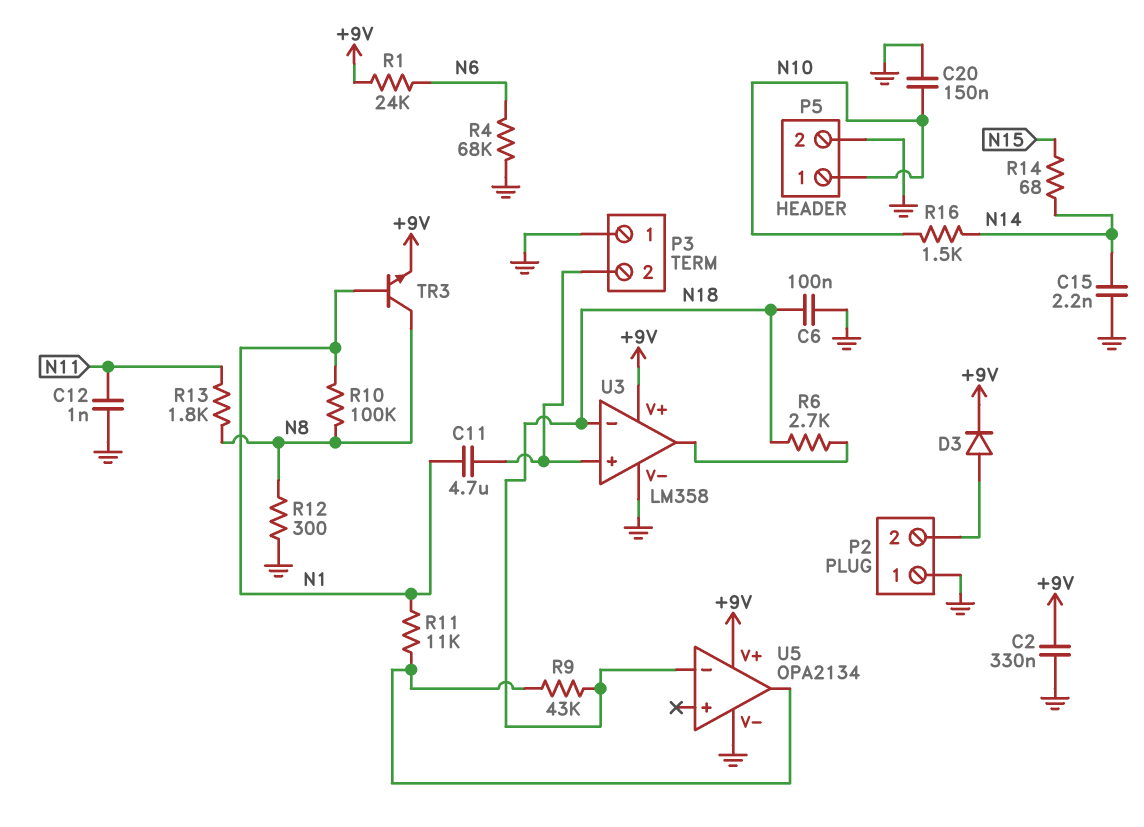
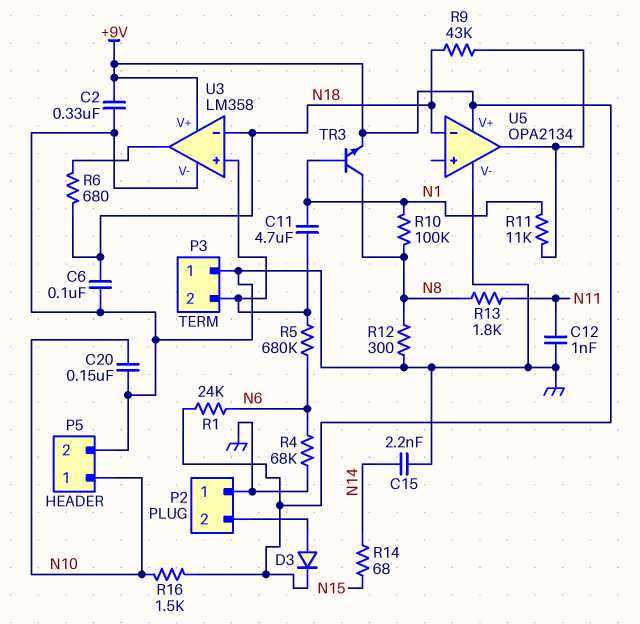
R5: none -> 680k (N6, P3/2)
R6: 2.7k (N18, U3/out) -> 680 (N18, U3/out)
R16: 1.5k (N10, N14) -> 1.5k (+9V, N10)

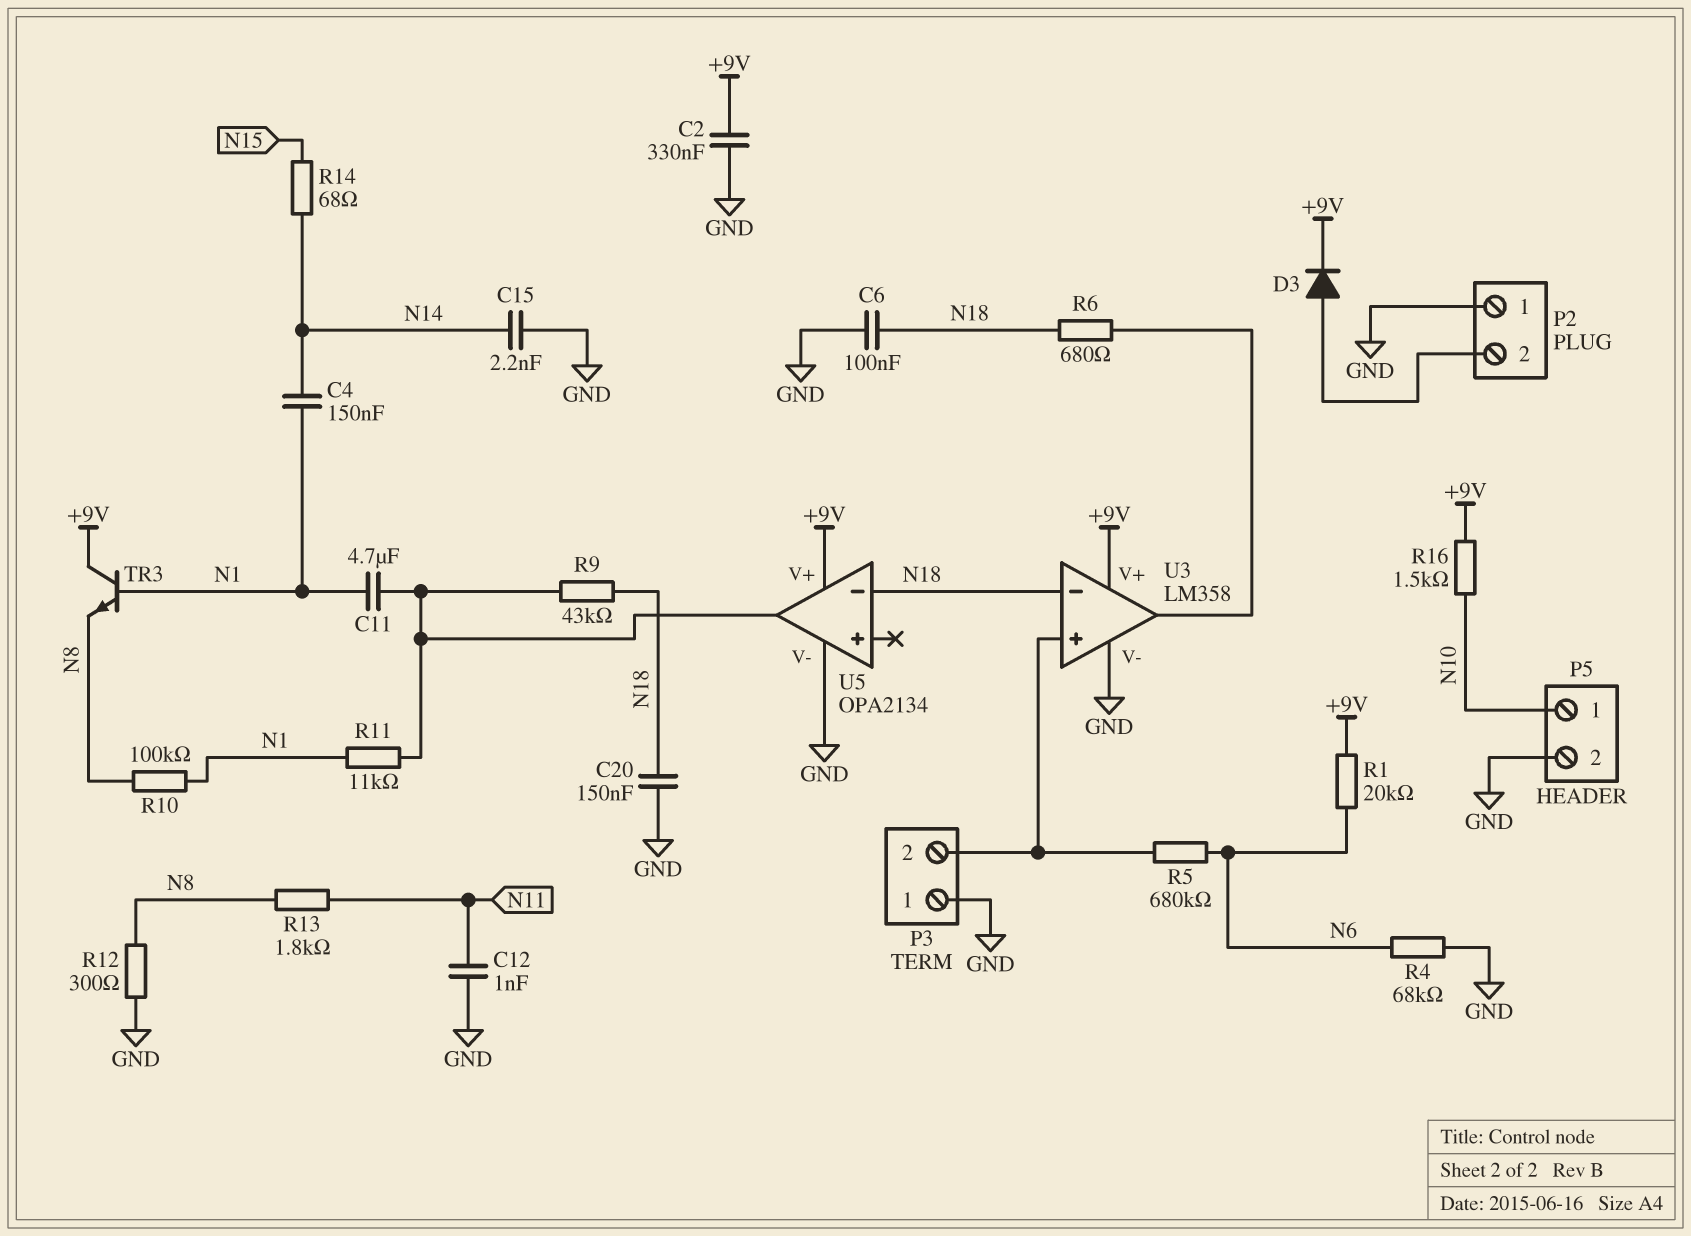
C4: none -> 150nF (N1, N14)
C11: 4.7uF (N1, P3/2) -> 4.7uF (N1, U5/out)
C20: 150nF (GND, N10) -> 150nF (GND, N18)
R1: 24k (+9V, N6) -> 20k (+9V, N6)
TR3: NPN (B N1, C N8, E +9V) -> NPN (B N1, C +9V, E N8)

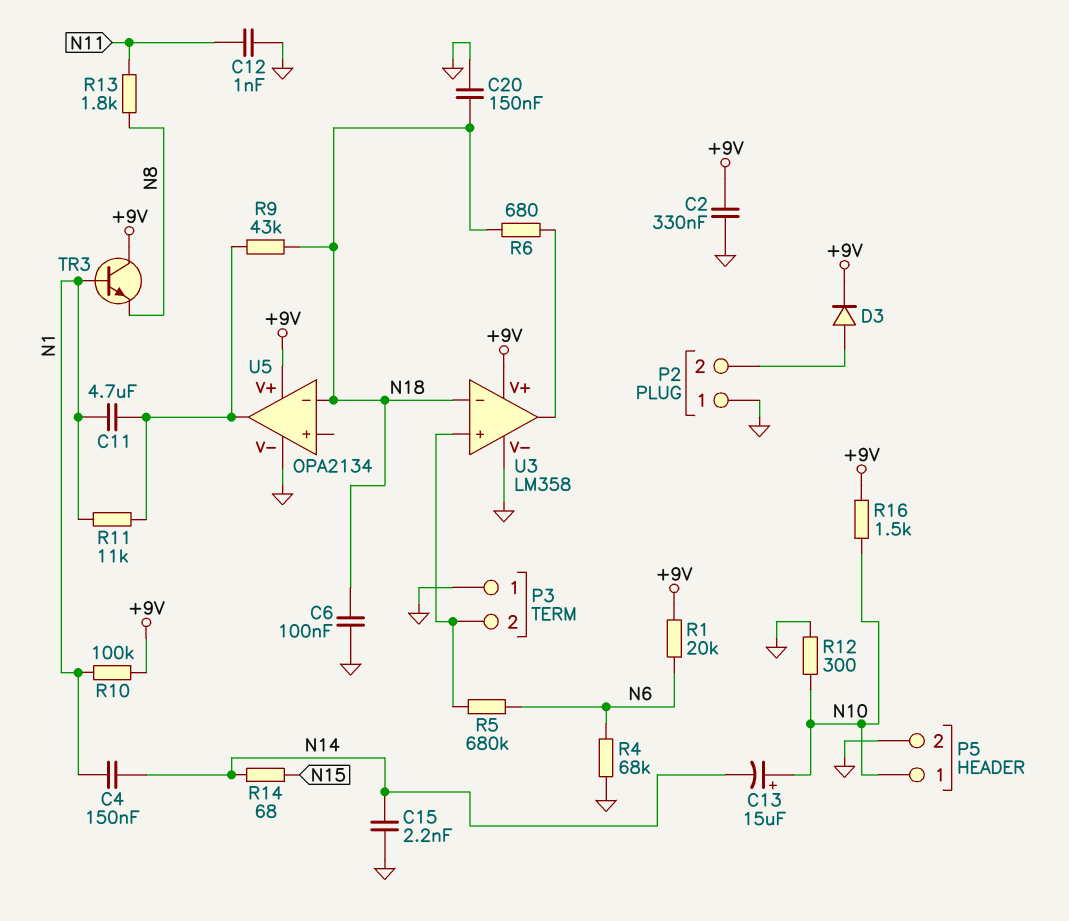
C13: none -> 15uF (plus N10, minus N14)
R10: 100k (N1, N8) -> 100k (+9V, N1)
R12: 300 (GND, N8) -> 300 (GND, N10)

